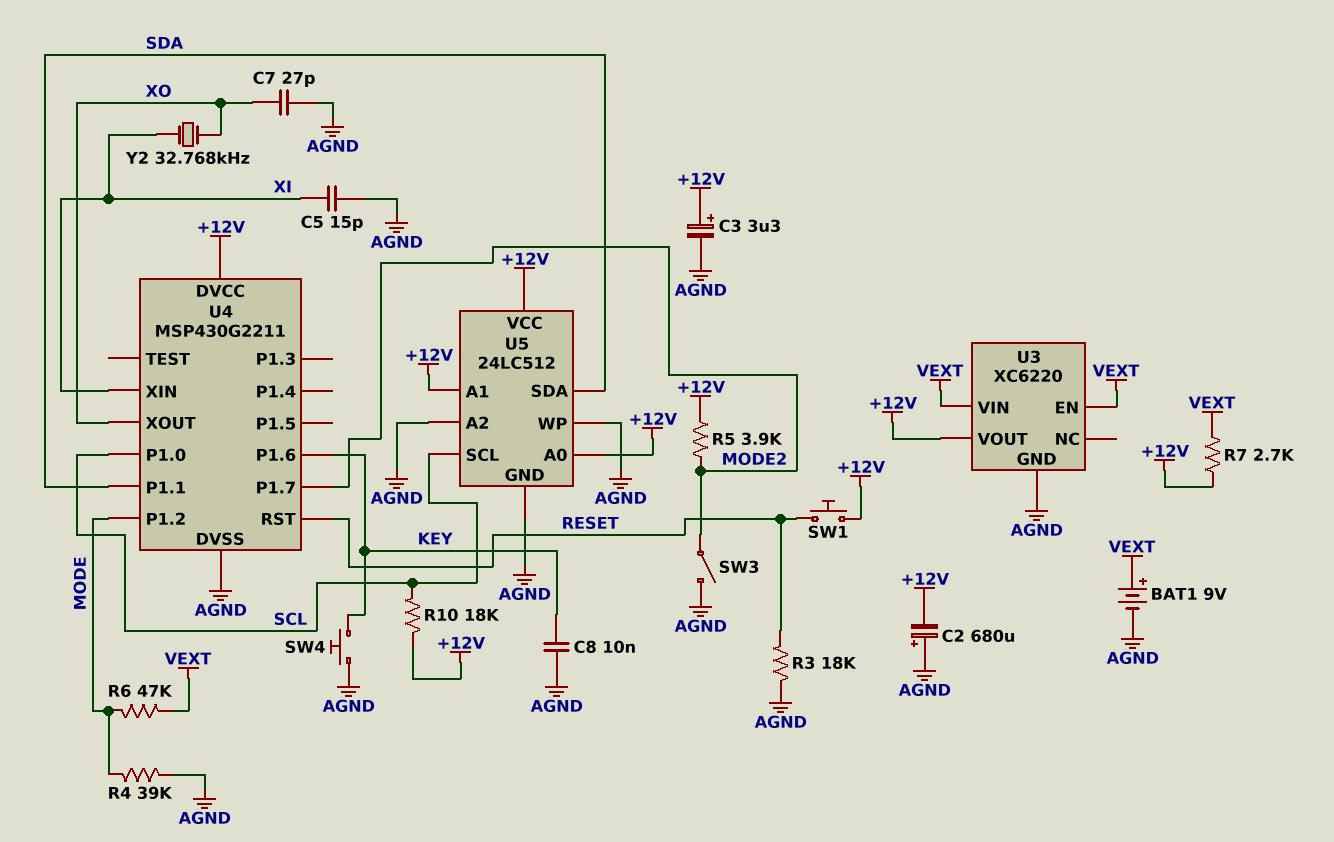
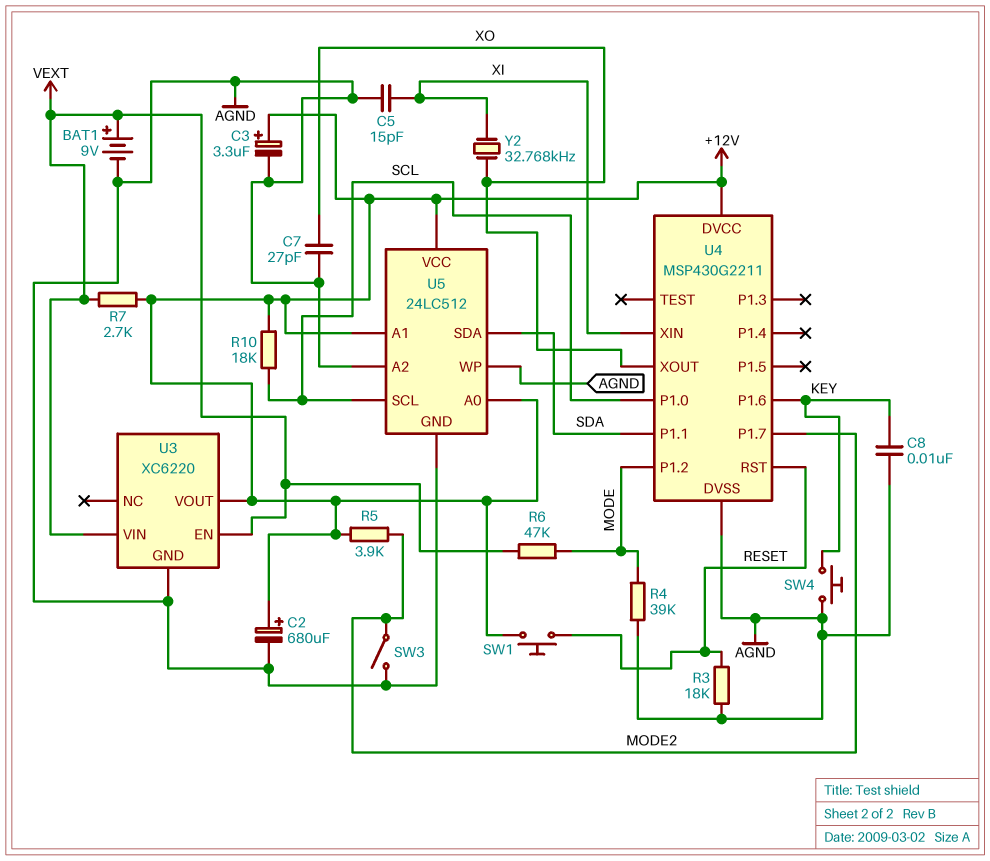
C2: 680uF (plus AGND, minus +12V) -> 680uF (plus +12V, minus AGND)

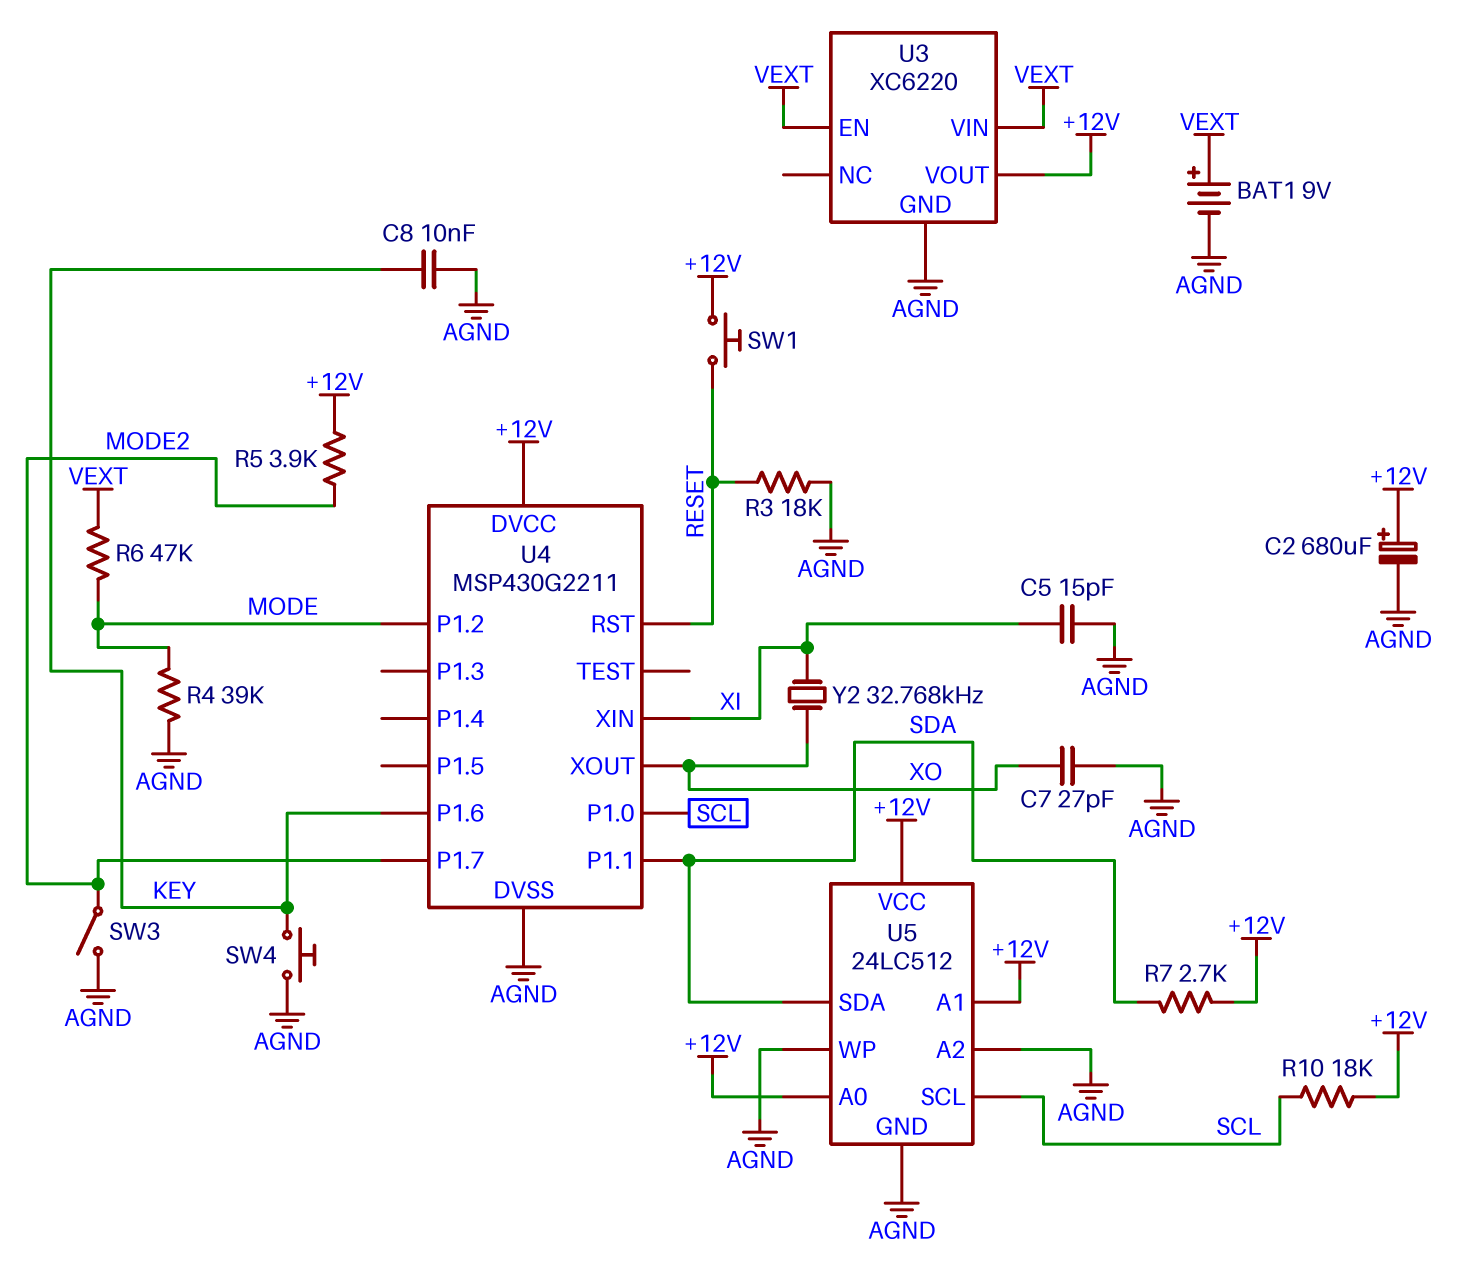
C3: 3.3uF (plus +12V, minus AGND) -> none
R7: 2.7k (+12V, VEXT) -> 2.7k (+12V, SDA)

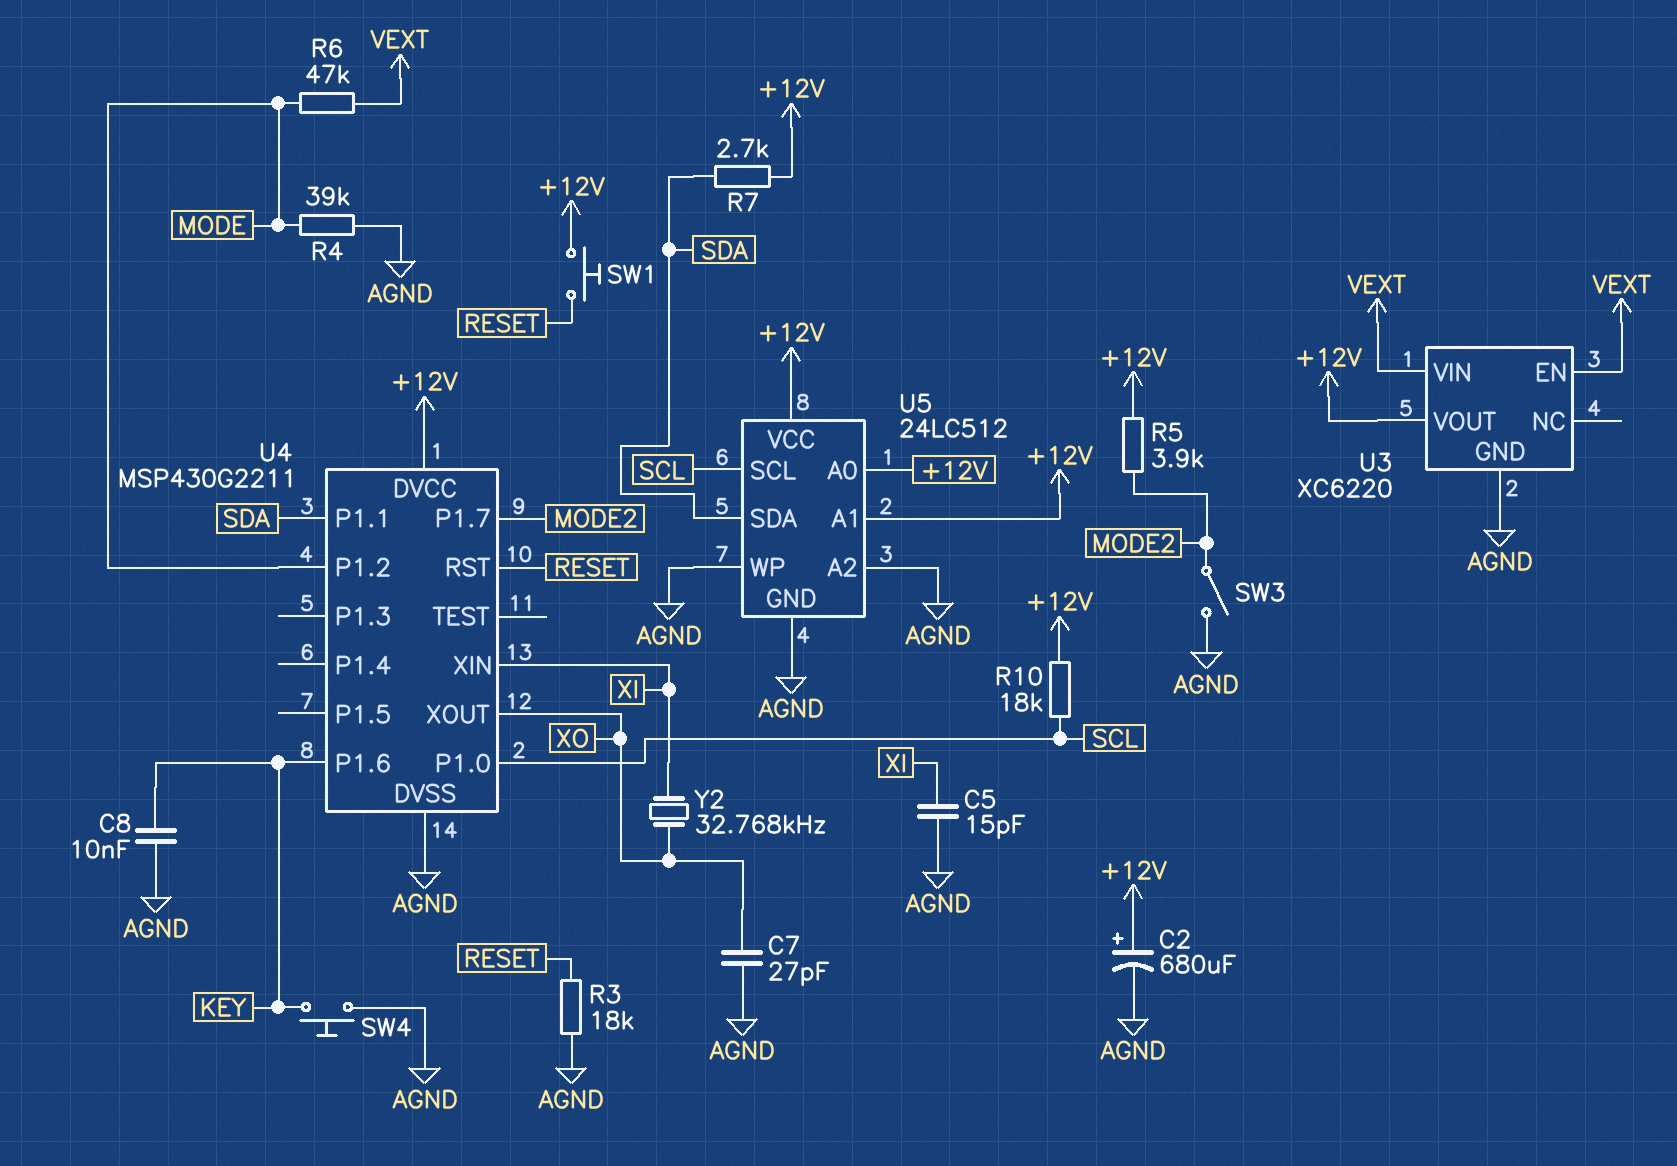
BAT1: 9V (plus VEXT, minus AGND) -> none

